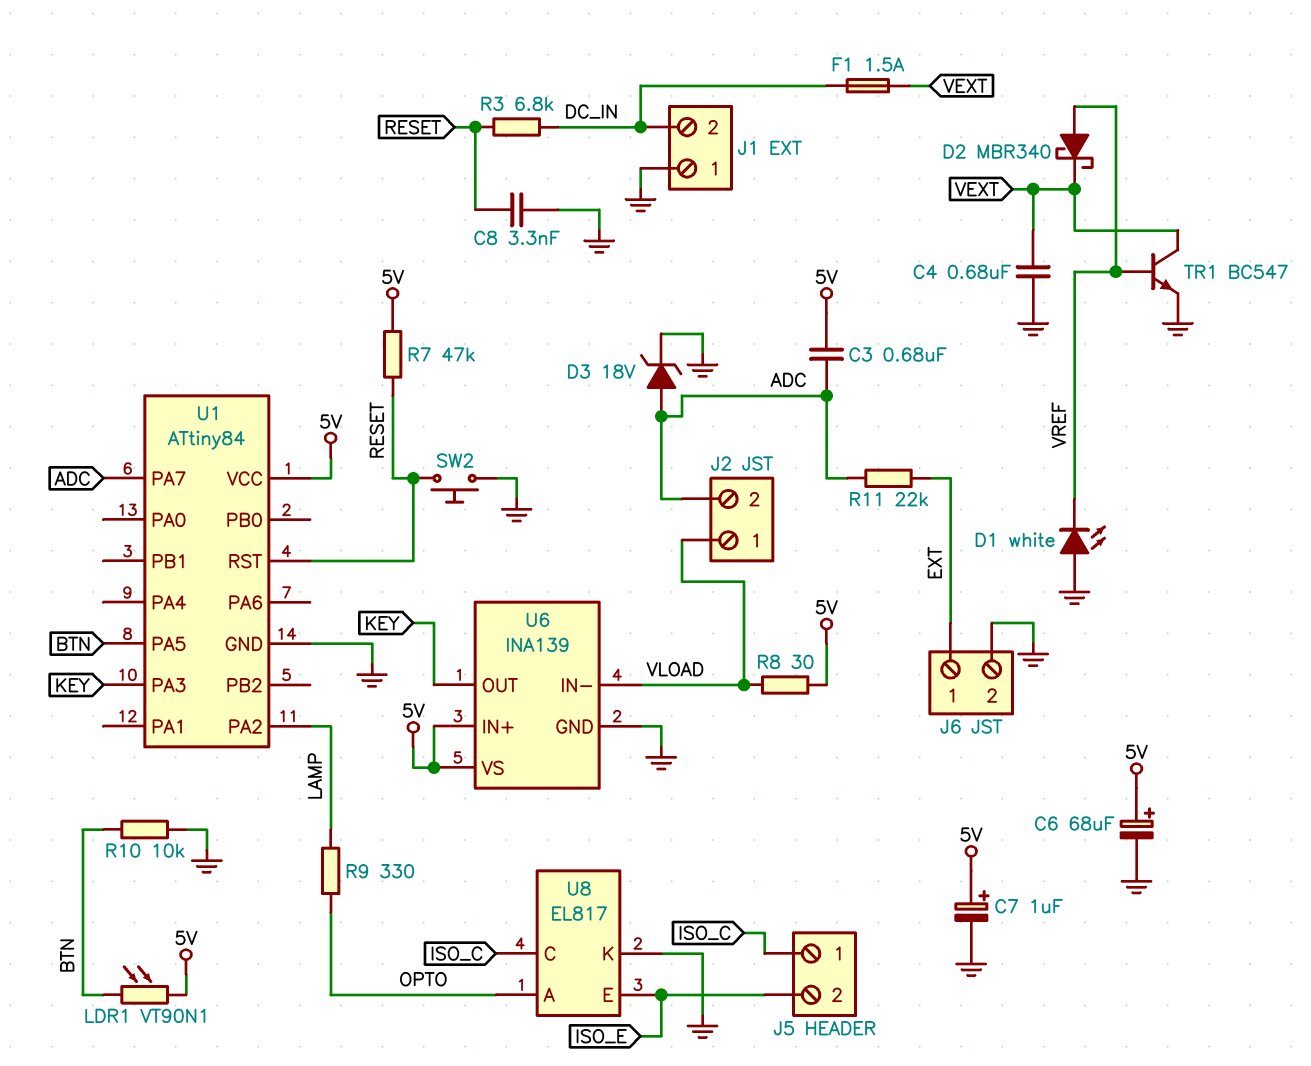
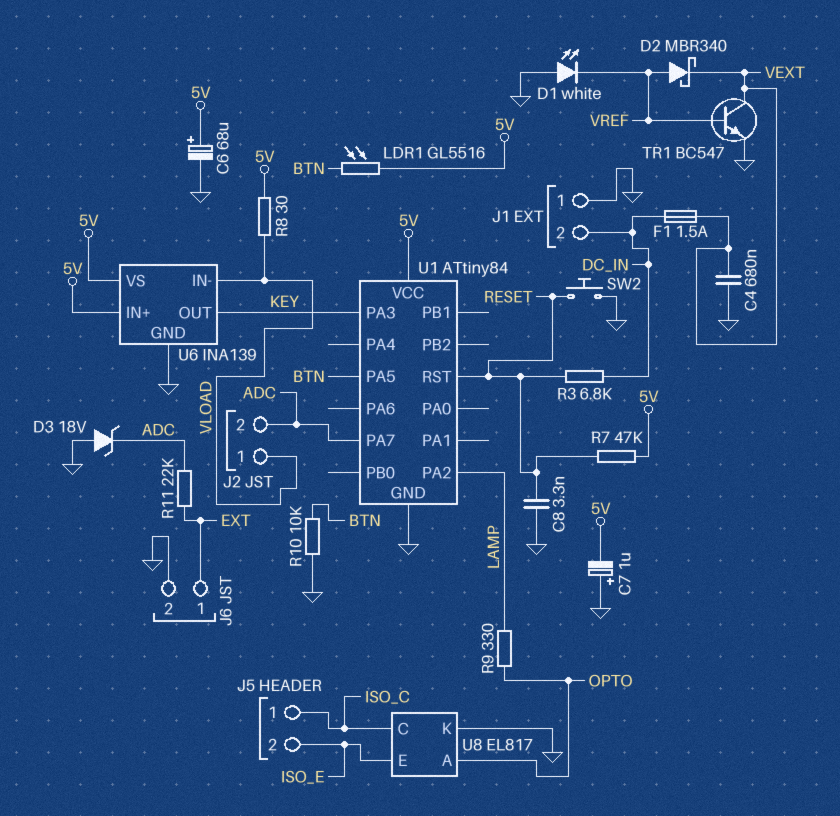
C3: 680nF (5V, ADC) -> none
C7: 1uF (plus 5V, minus GND) -> 1uF (plus GND, minus 5V)
D3: zener 18V (A ADC, K GND) -> zener 18V (A GND, K ADC)
LDR1: VT90N1 (5V, BTN) -> GL5516 (5V, BTN)

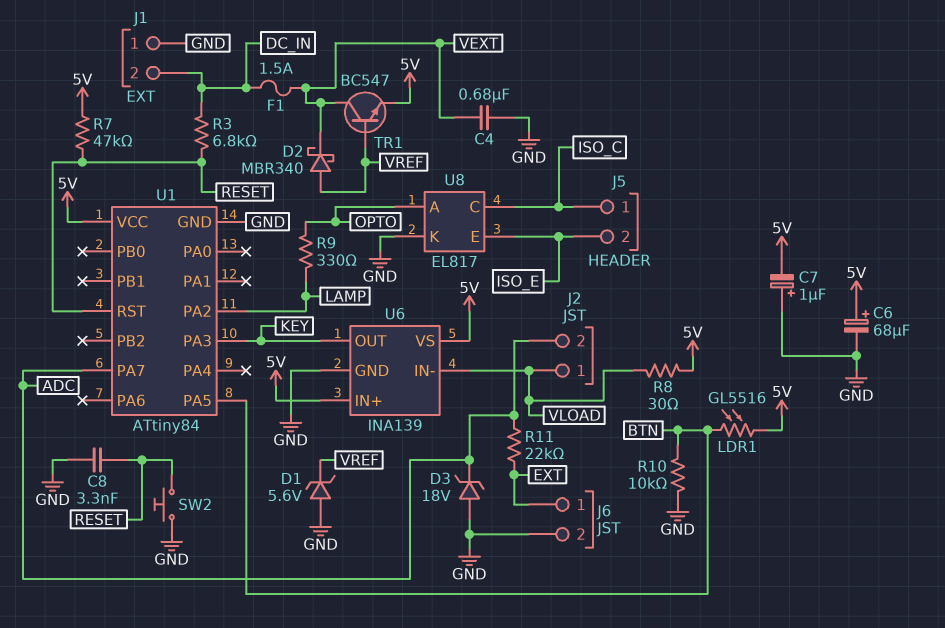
D1: LED white (A GND, K VREF) -> zener 5.6V (A GND, K VREF)
TR1: NPN BC547 (B VREF, C VEXT, E GND) -> NPN BC547 (B VREF, C VEXT, E 5V)

